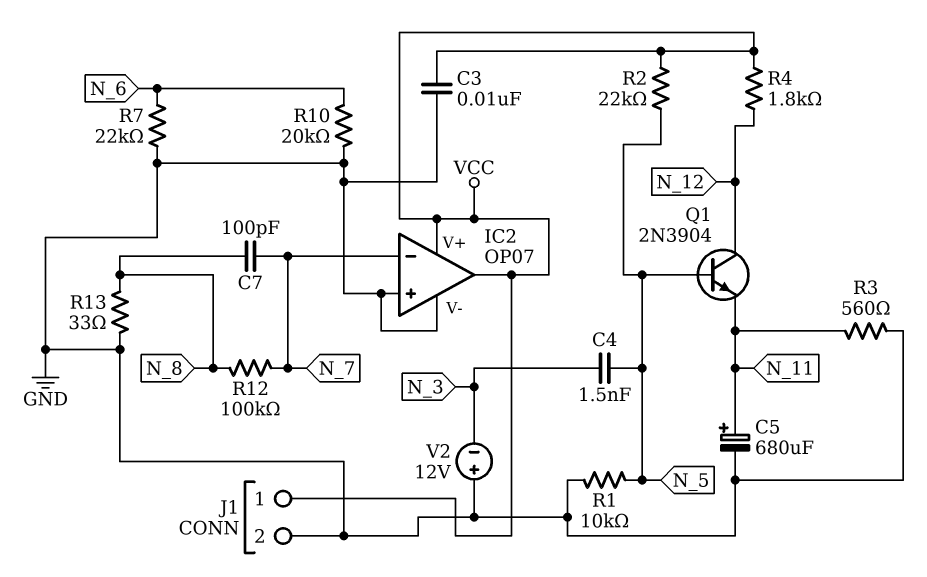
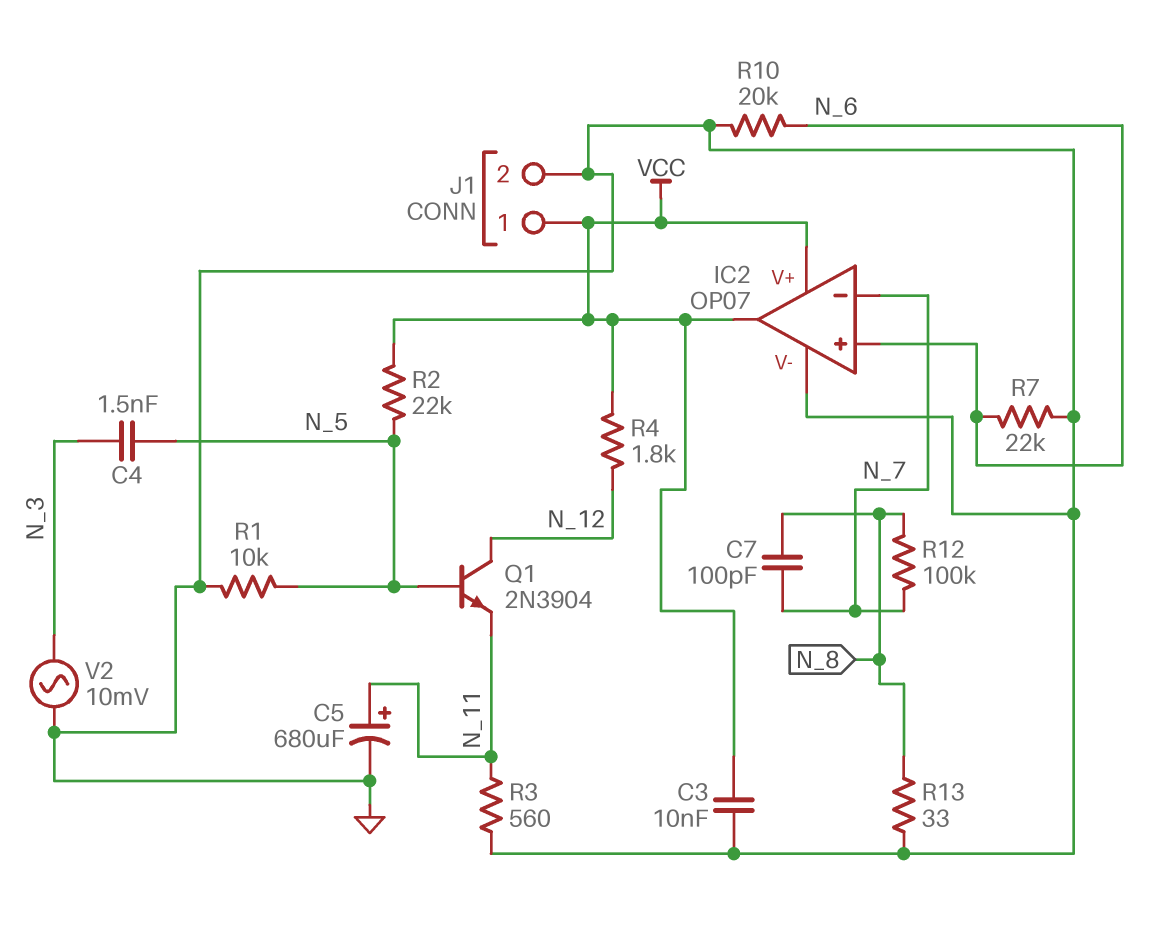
IC2 pin in+: GND -> N_6
V2: 12V (plus GND, minus N_3) -> AC 10mV (GND, N_3)

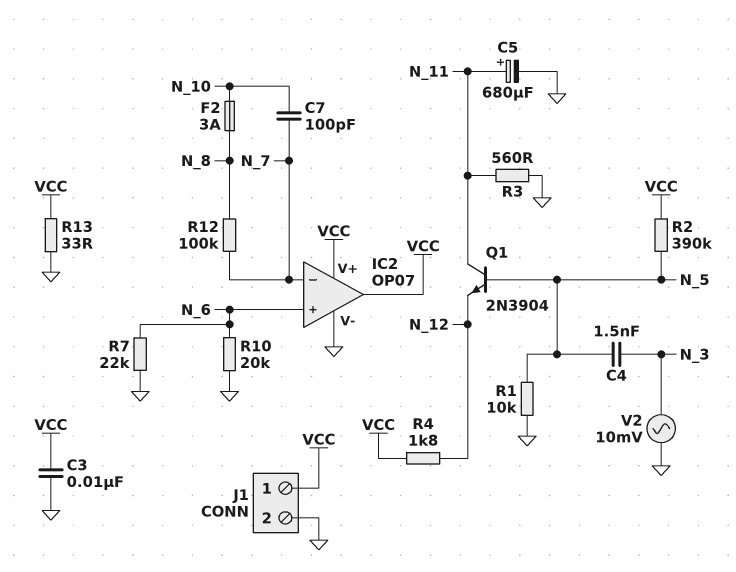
C7: 100pF (N_7, N_8) -> 100pF (N_7, N_10)
F2: none -> 3A (N_8, N_10)
Q1: NPN 2N3904 (B N_5, C N_12, E N_11) -> NPN 2N3904 (B N_5, C N_11, E N_12)
R2: 22k (N_5, VCC) -> 390k (N_5, VCC)
R13: 33 (GND, N_8) -> 33 (GND, VCC)

